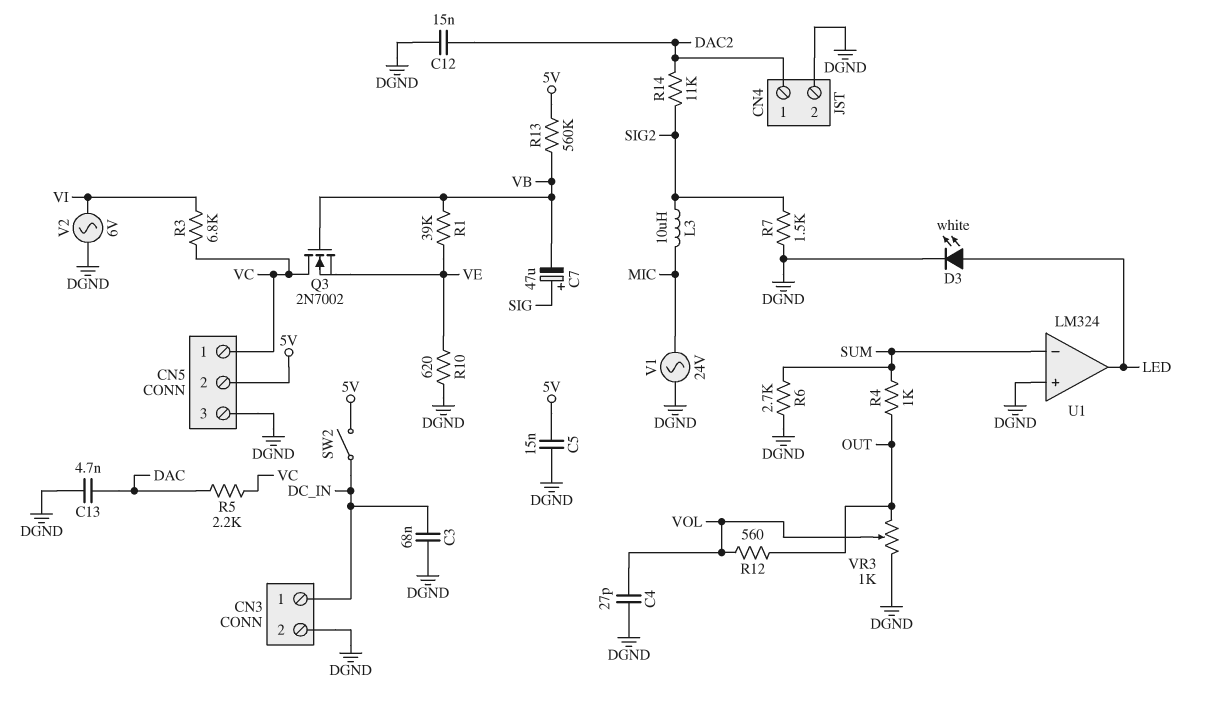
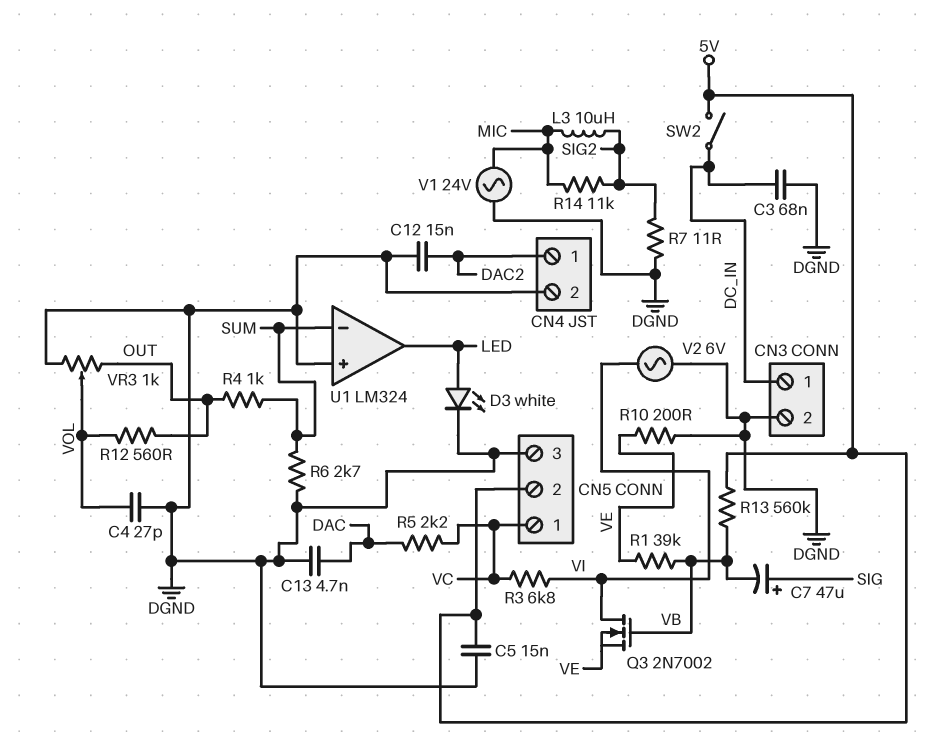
Q3: NMOS 2N7002 (G VB, D VC, S VE) -> NMOS 2N7002 (G VB, D VI, S VE)
R7: 1.5k (DGND, SIG2) -> 11 (DGND, SIG2)
R10: 620 (DGND, VE) -> 200 (DGND, VE)
R14: 11k (DAC2, SIG2) -> 11k (MIC, SIG2)

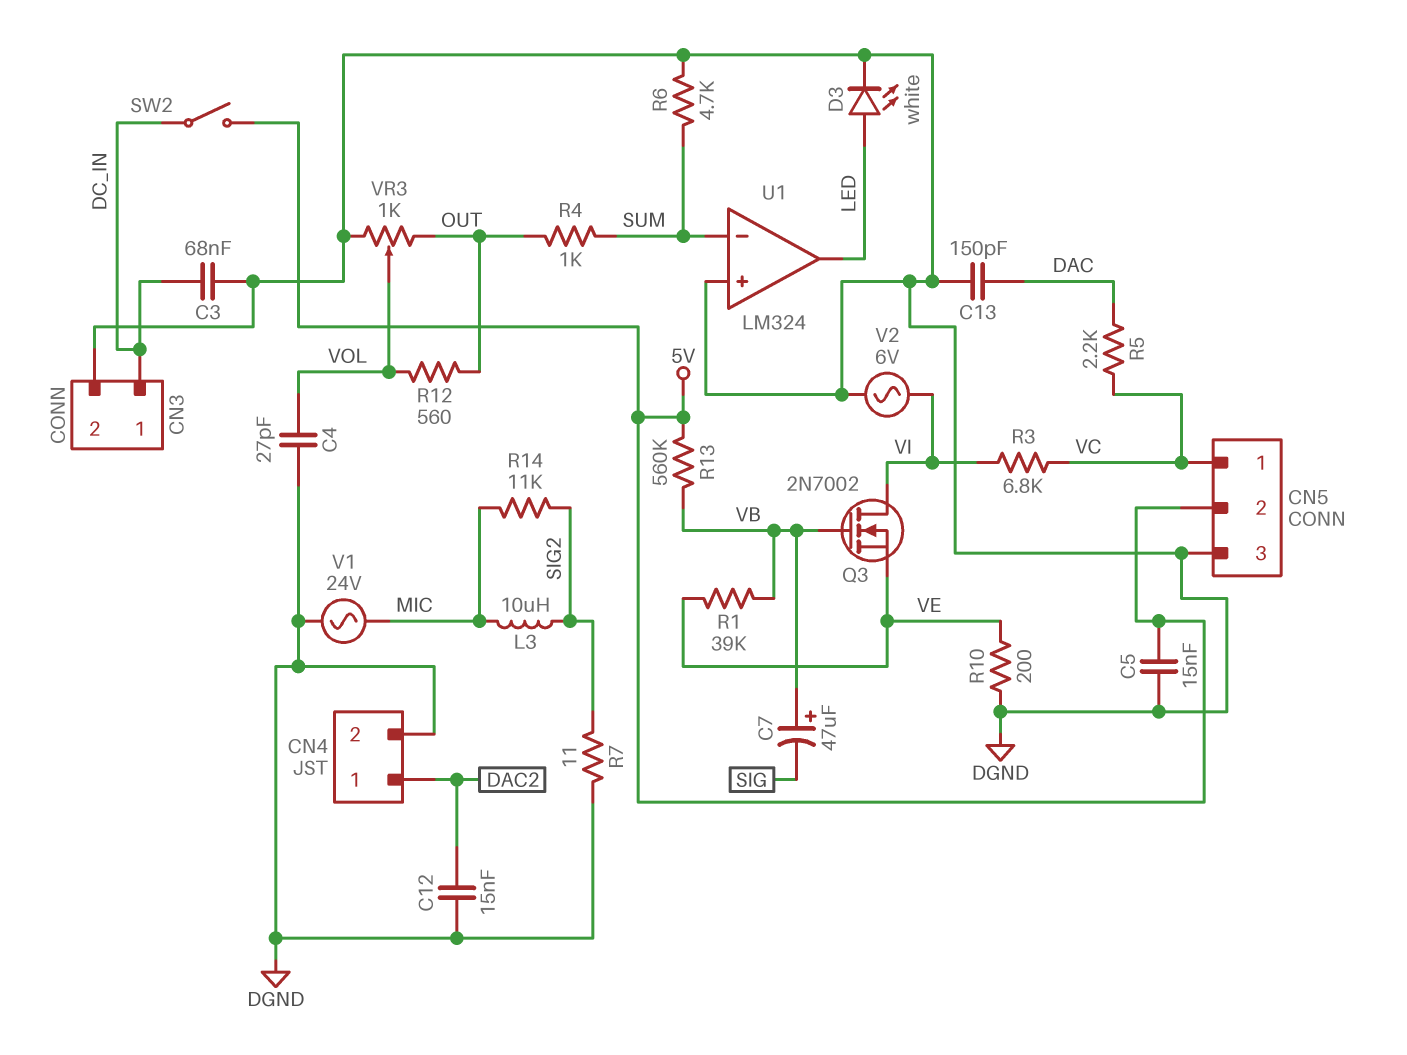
C7: 47uF (plus SIG, minus VB) -> 47uF (plus VB, minus SIG)
C13: 4.7nF (DAC, DGND) -> 150pF (DAC, DGND)
R6: 2.7k (DGND, SUM) -> 4.7k (DGND, SUM)

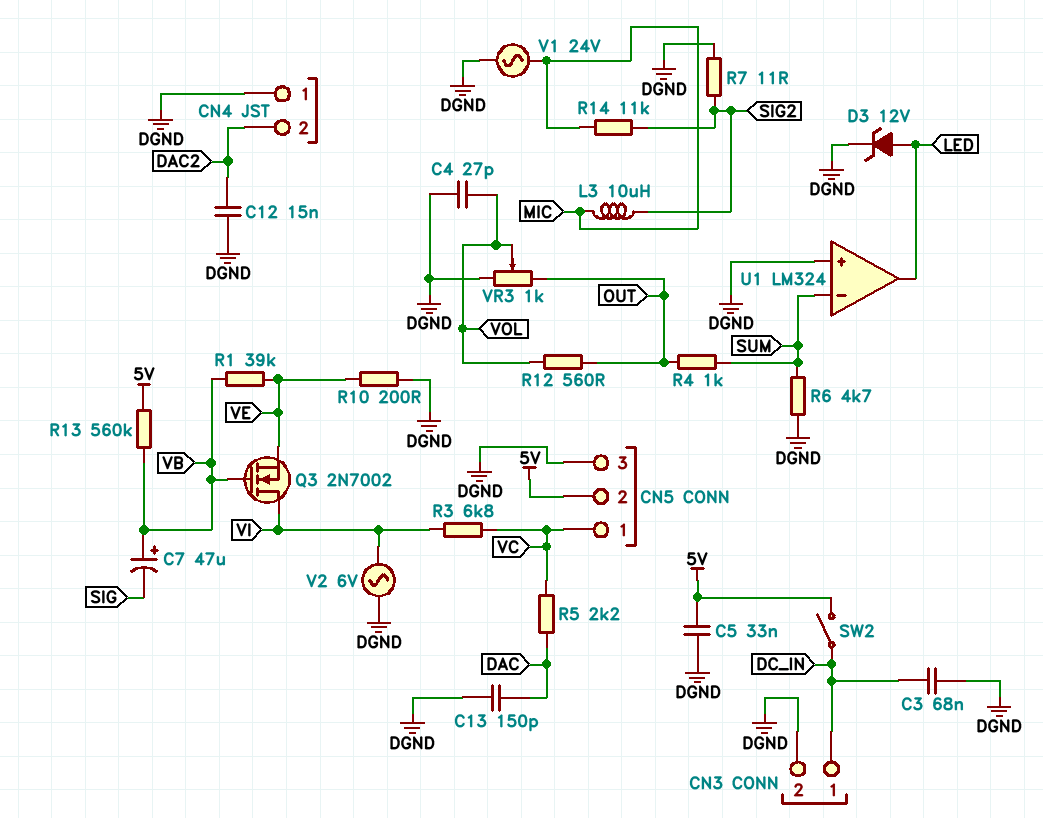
C5: 15nF (5V, DGND) -> 33nF (5V, DGND)
CN4 pin 1: DAC2 -> DGND
CN4 pin 2: DGND -> DAC2
D3: LED white (A LED, K DGND) -> zener 12V (A LED, K DGND)

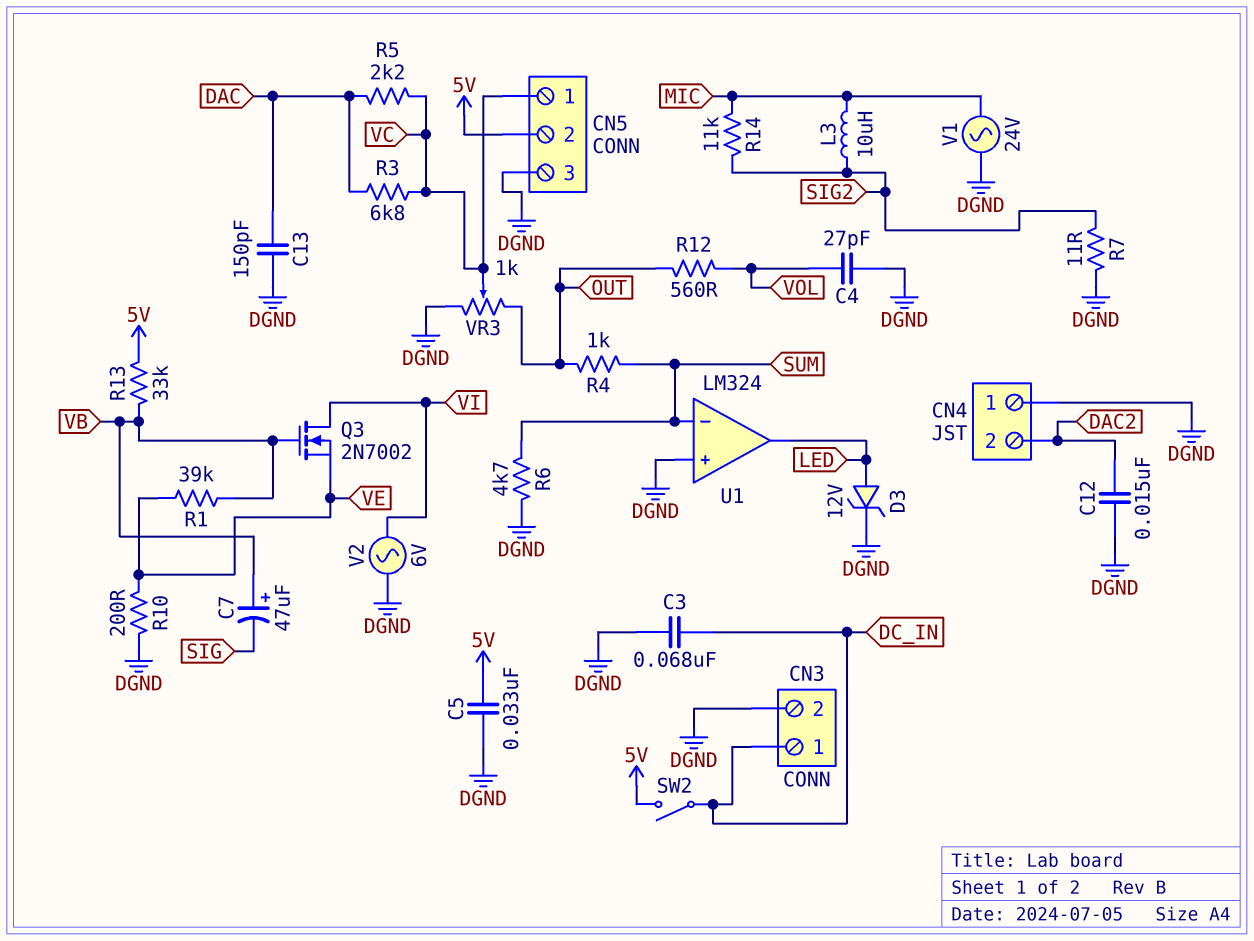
R3: 6.8k (VC, VI) -> 6.8k (DAC, VC)
R13: 560k (5V, VB) -> 33k (5V, VB)
VR3: 1k (DGND, OUT, wiper VOL) -> 1k (DGND, OUT, wiper VC)

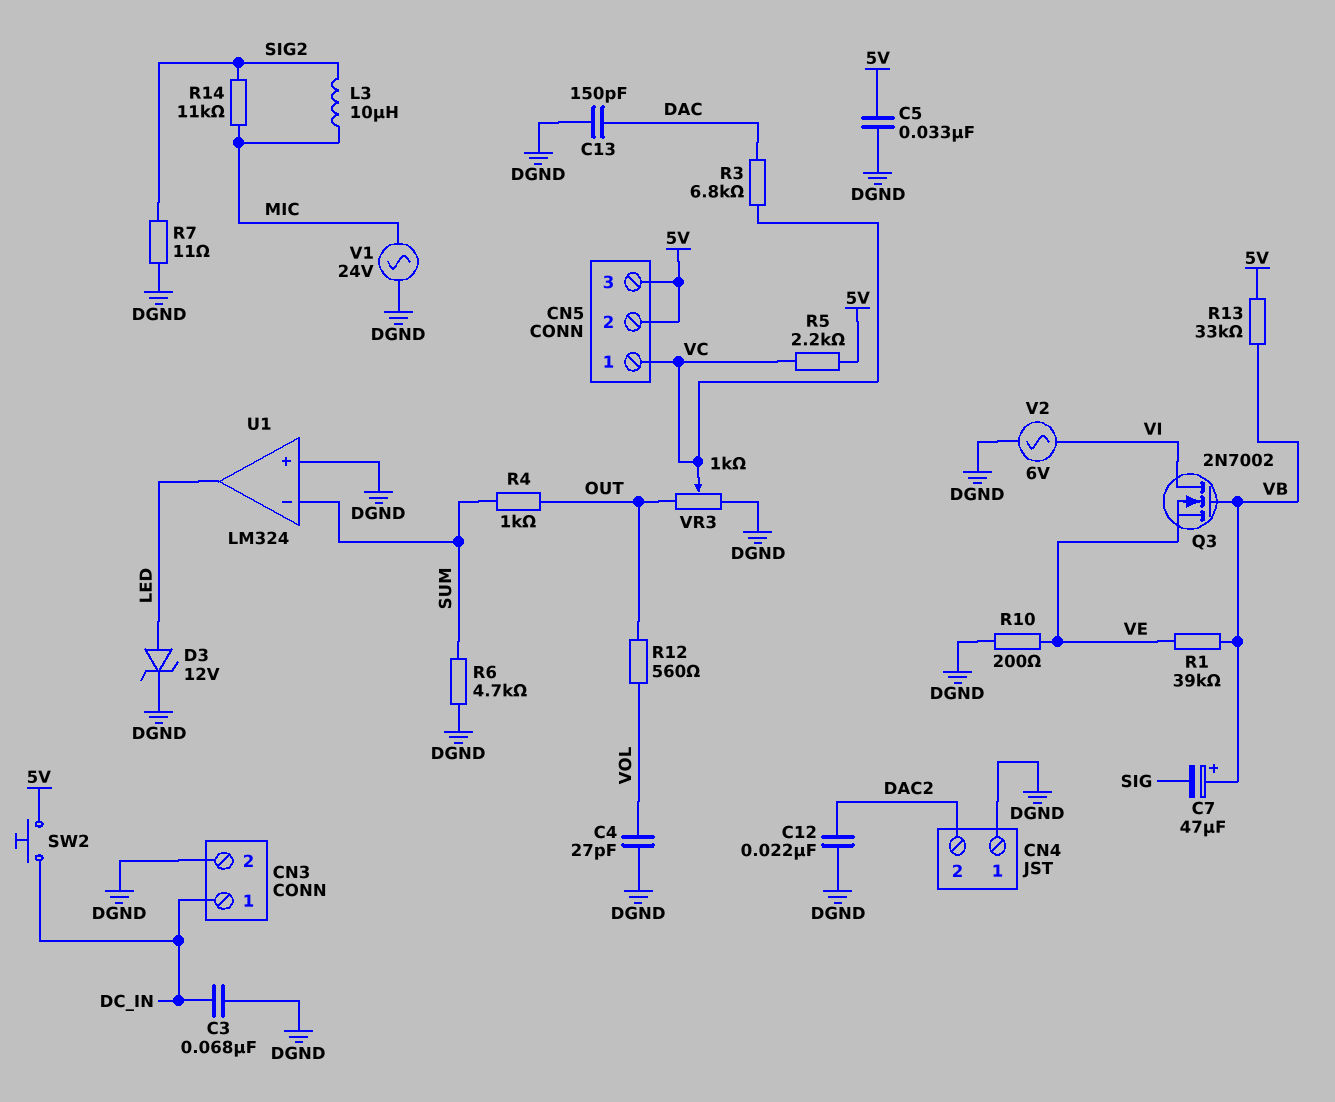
C12: 15nF (DAC2, DGND) -> 22nF (DAC2, DGND)
CN5 pin 3: DGND -> 5V
R5: 2.2k (DAC, VC) -> 2.2k (5V, VC)
SW2: switch (5V, DC_IN) -> button (5V, DC_IN)

